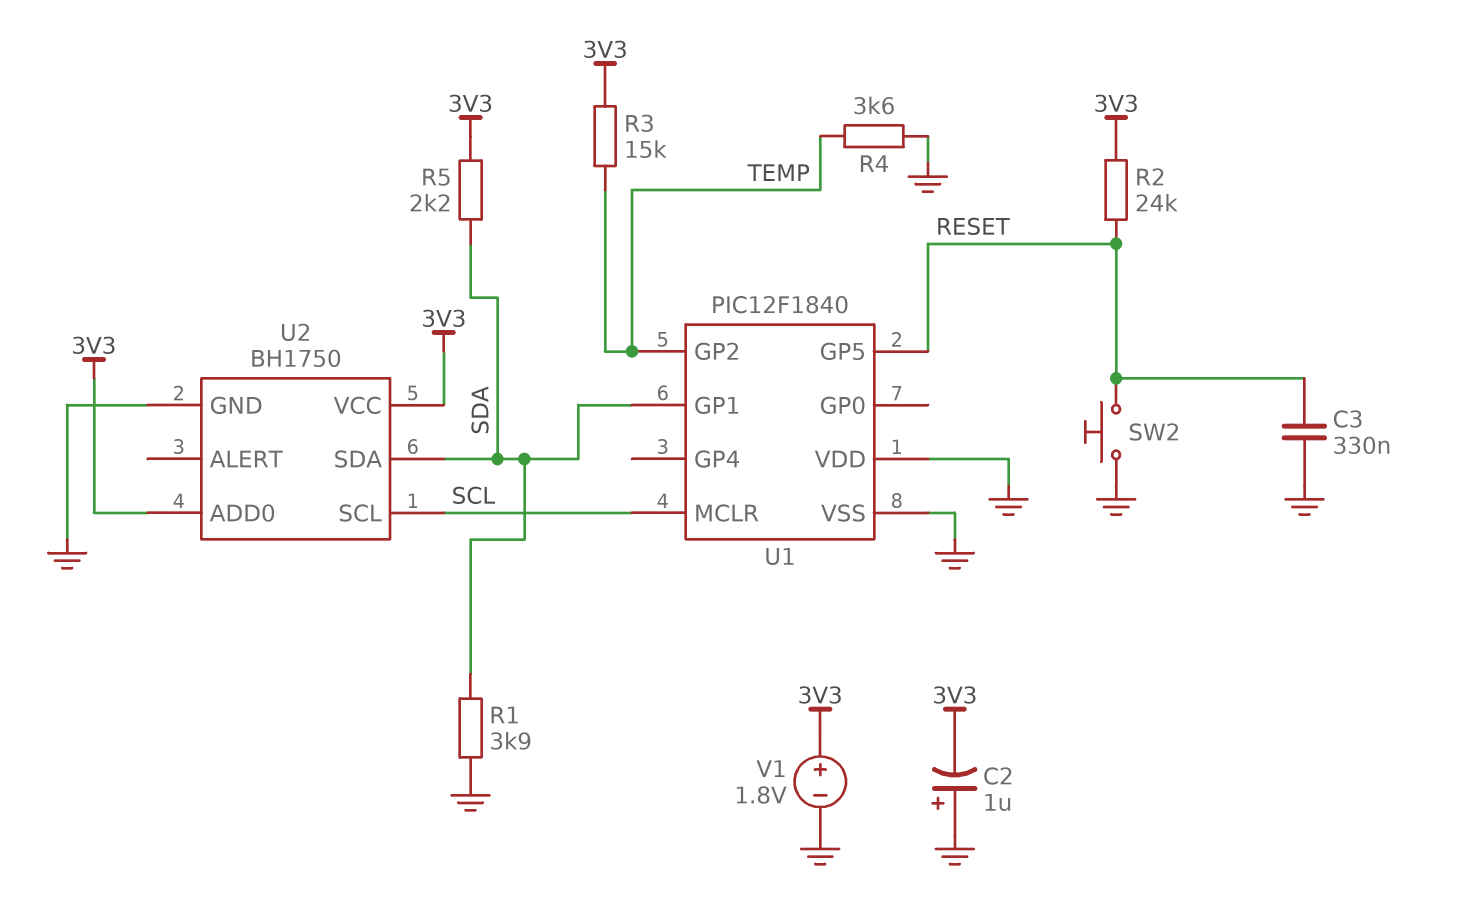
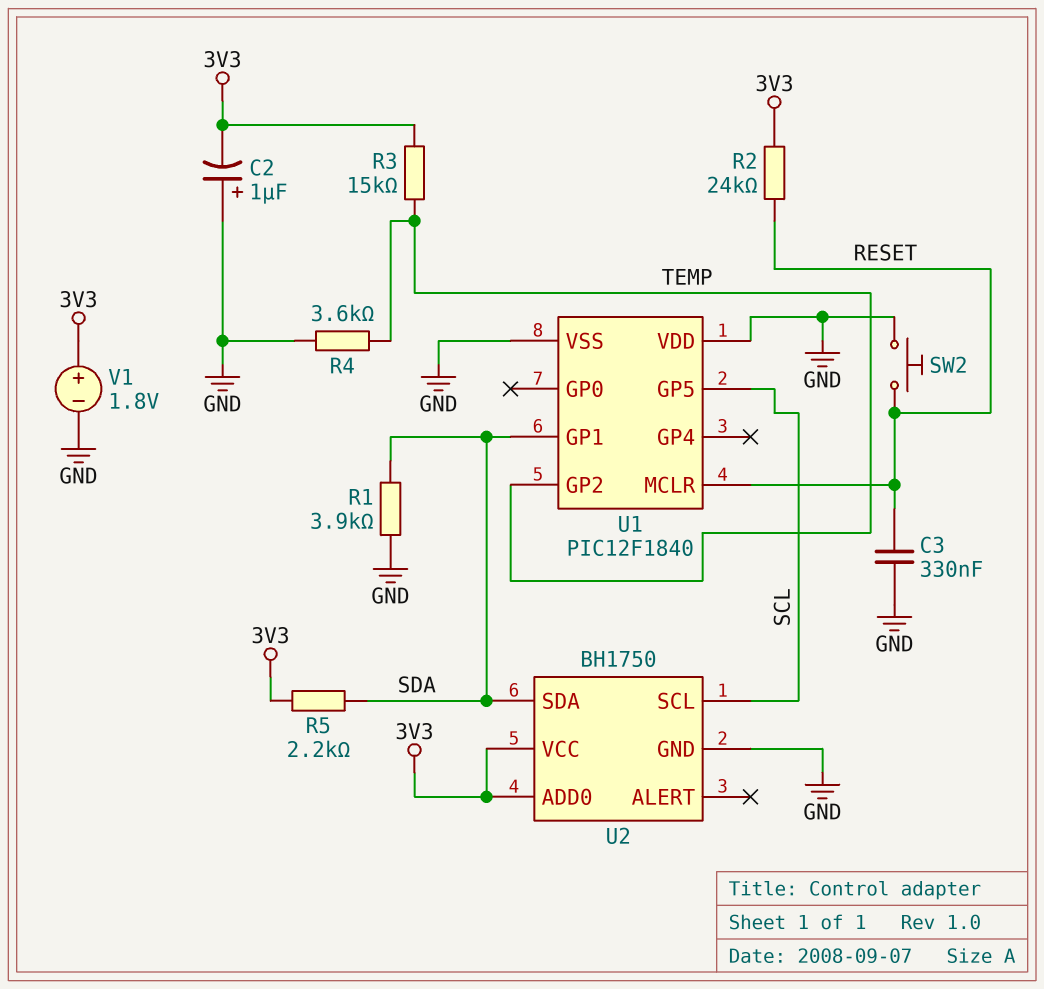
U1 pin GP5: RESET -> SCL
U1 pin MCLR: SCL -> RESET

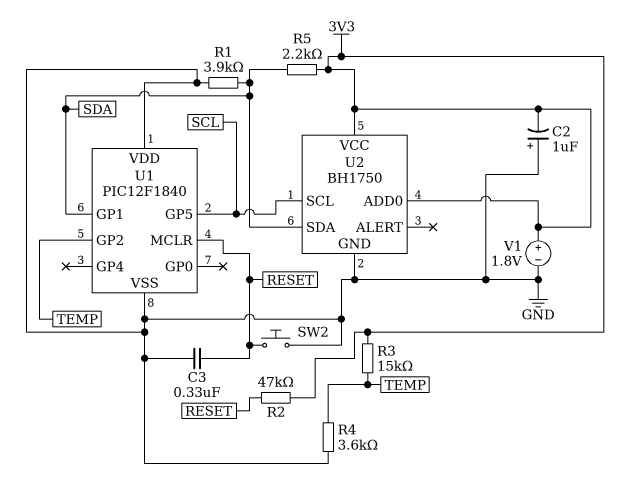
R2: 24k (3V3, RESET) -> 47k (3V3, RESET)

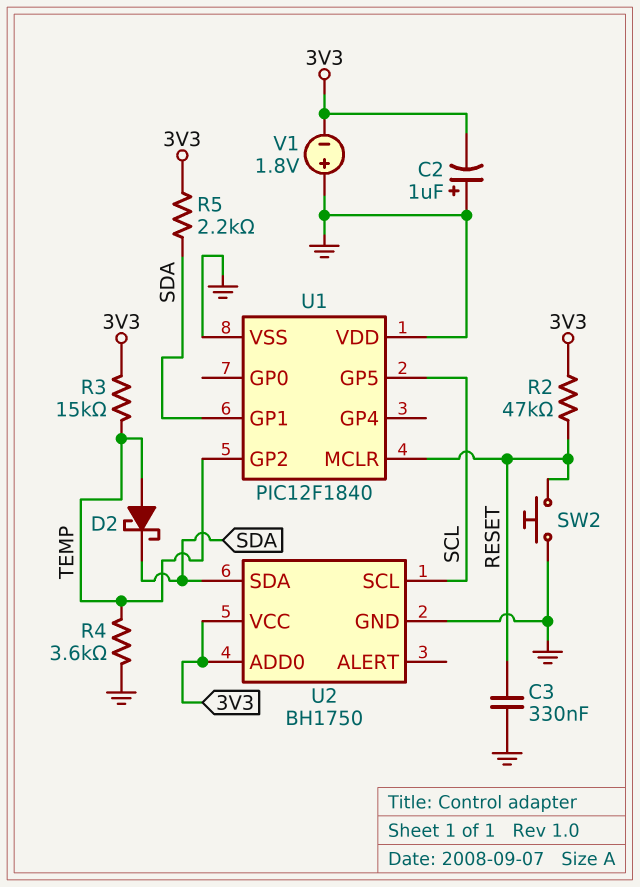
D2: none -> schottky (A TEMP, K SDA)
R1: 3.9k (GND, SDA) -> none
V1: 1.8V (plus 3V3, minus GND) -> 1.8V (plus GND, minus 3V3)

